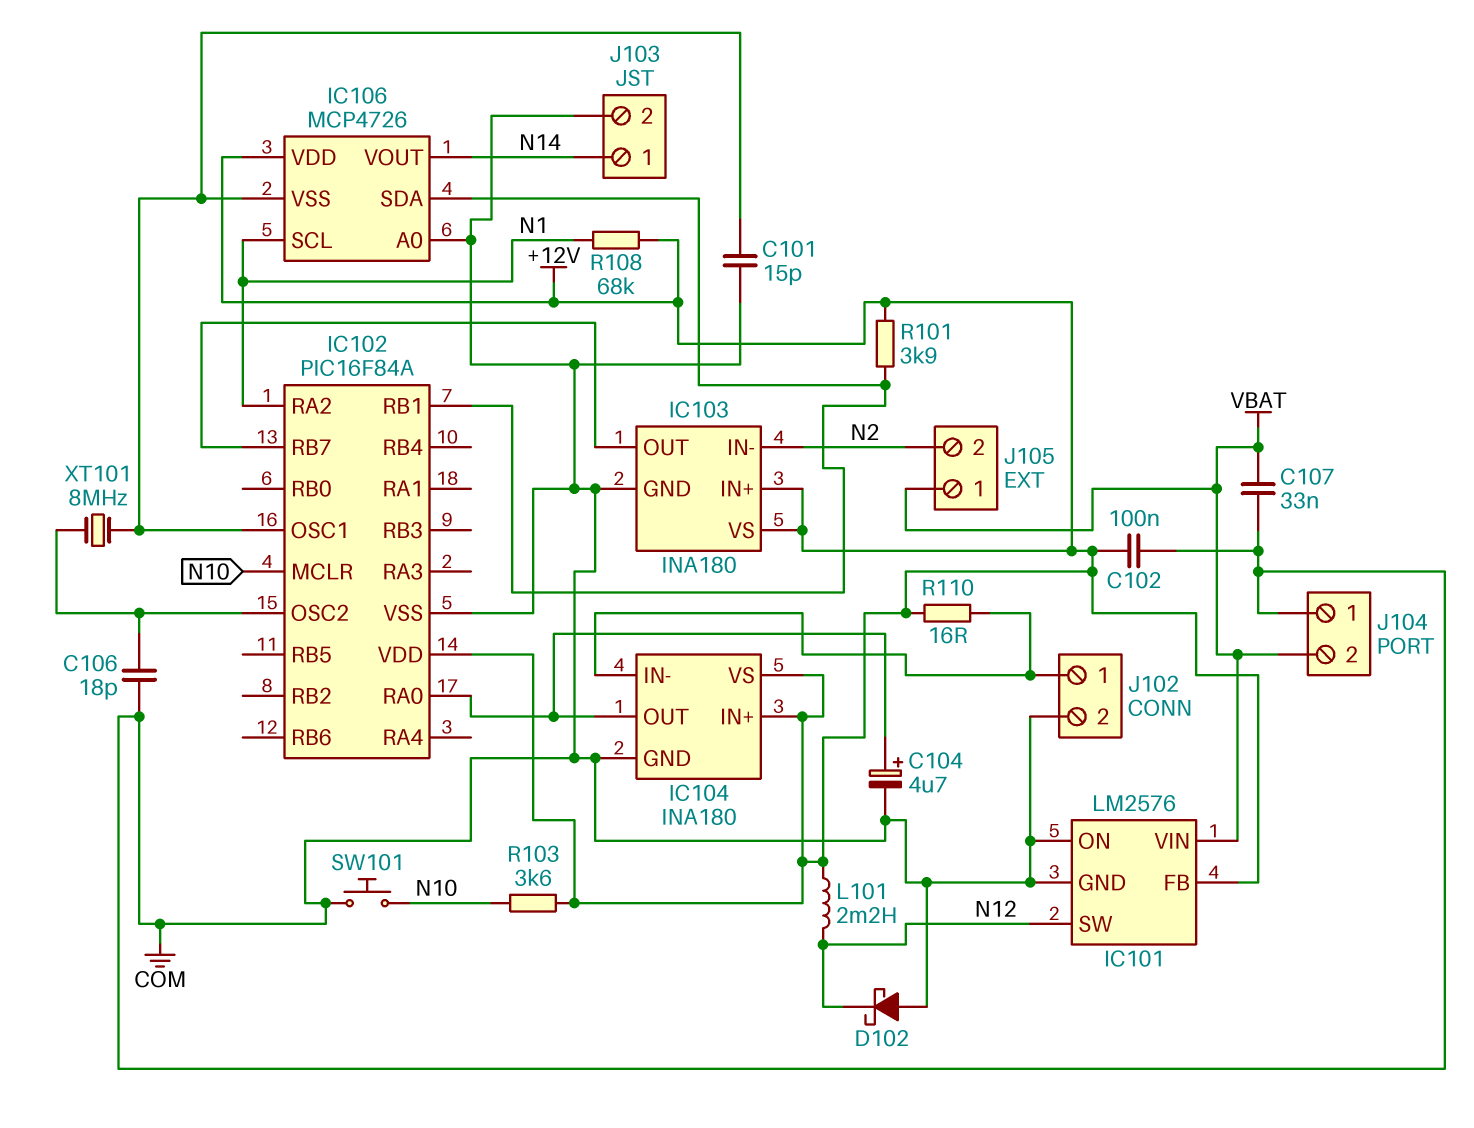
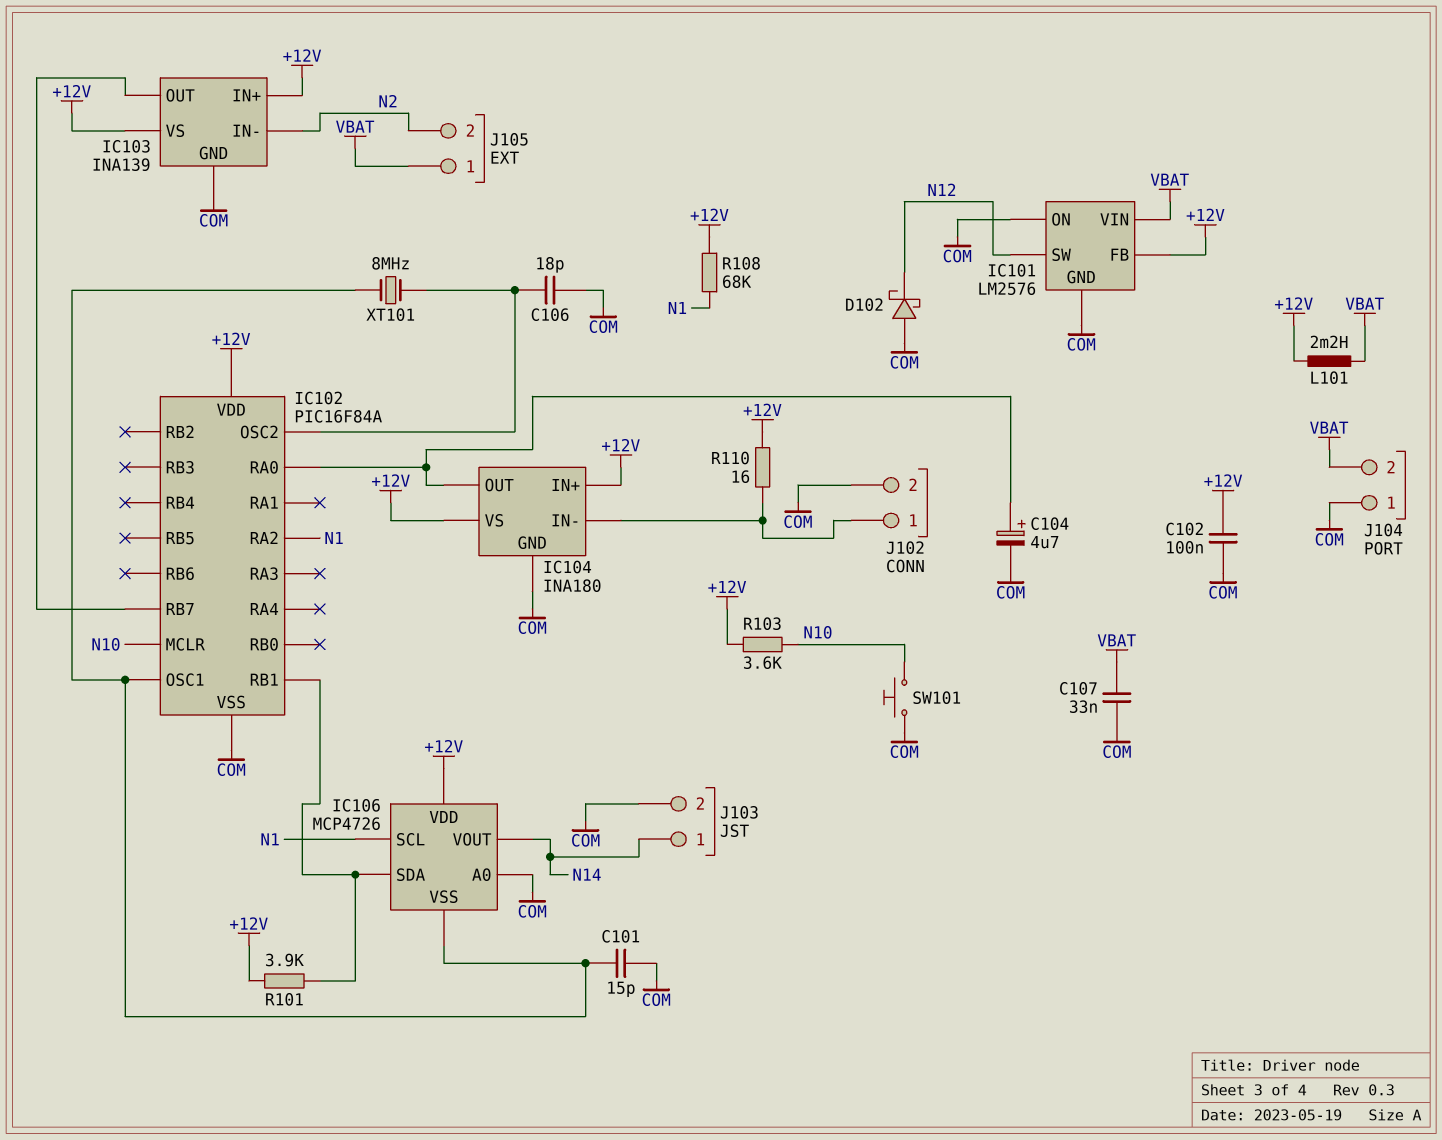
IC103: INA180 -> INA139
L101: 2.2mH (+12V, N12) -> 2.2mH (+12V, VBAT)

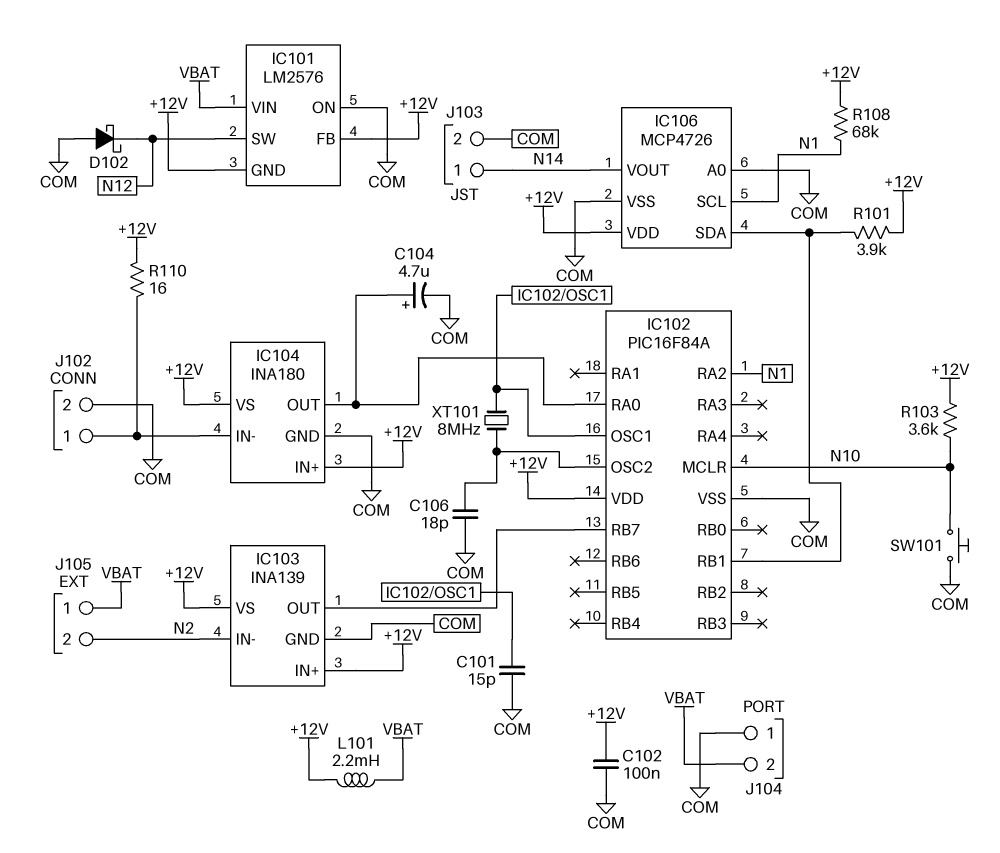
C107: 33nF (COM, VBAT) -> none
IC101 pin GND: COM -> +12V
IC106 pin VSS: IC102/OSC1 -> COM

